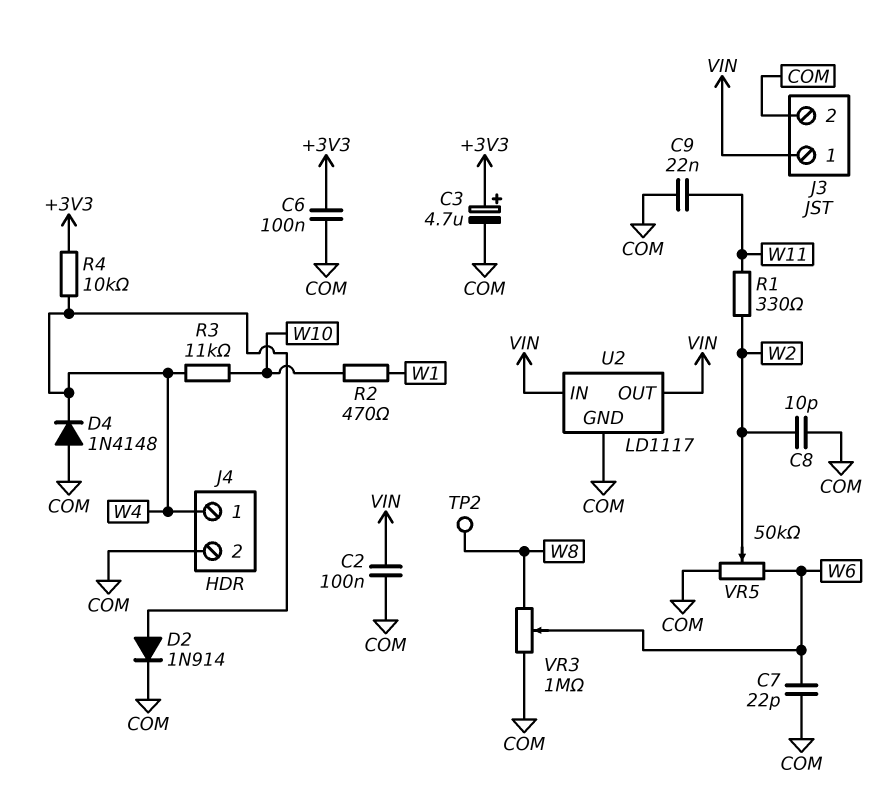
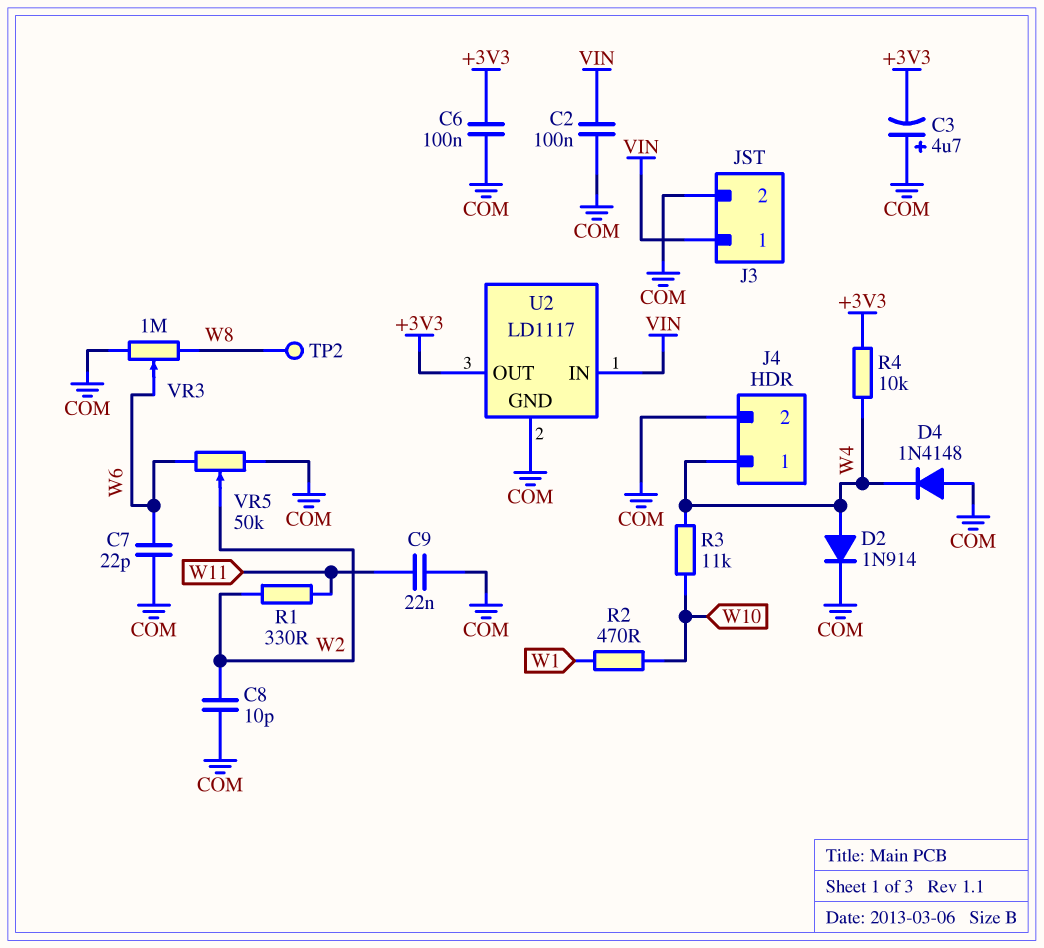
C3: 4.7uF (plus +3V3, minus COM) -> 4.7uF (plus COM, minus +3V3)
U2 pin OUT: VIN -> +3V3

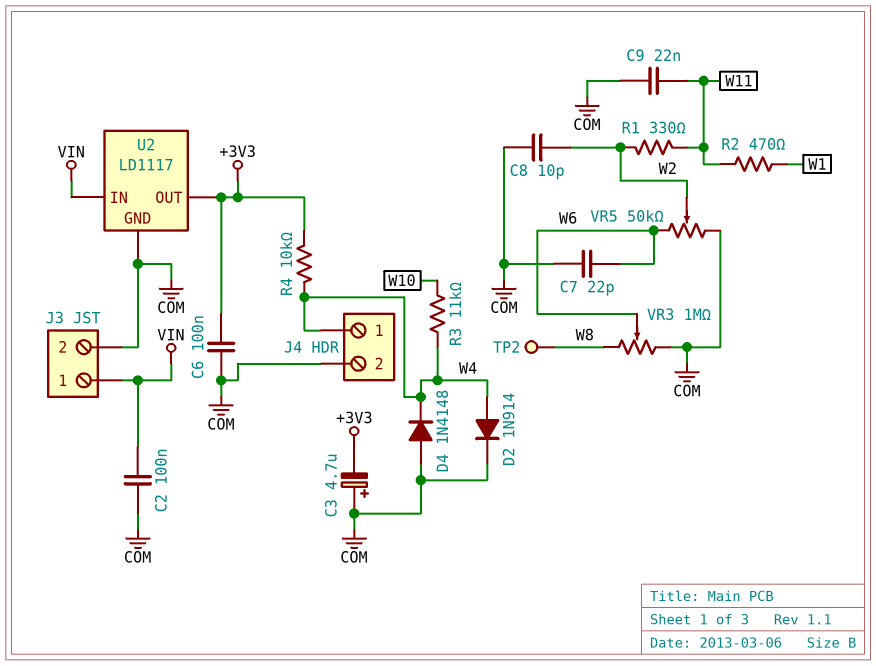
R2: 470 (W1, W10) -> 470 (W1, W11)

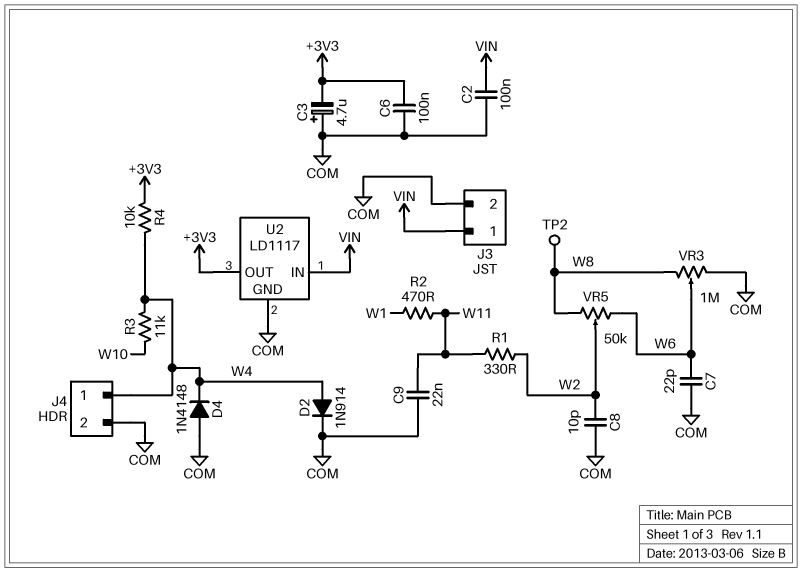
VR5: 50k (COM, W6, wiper W2) -> 50k (W6, W8, wiper W2)

